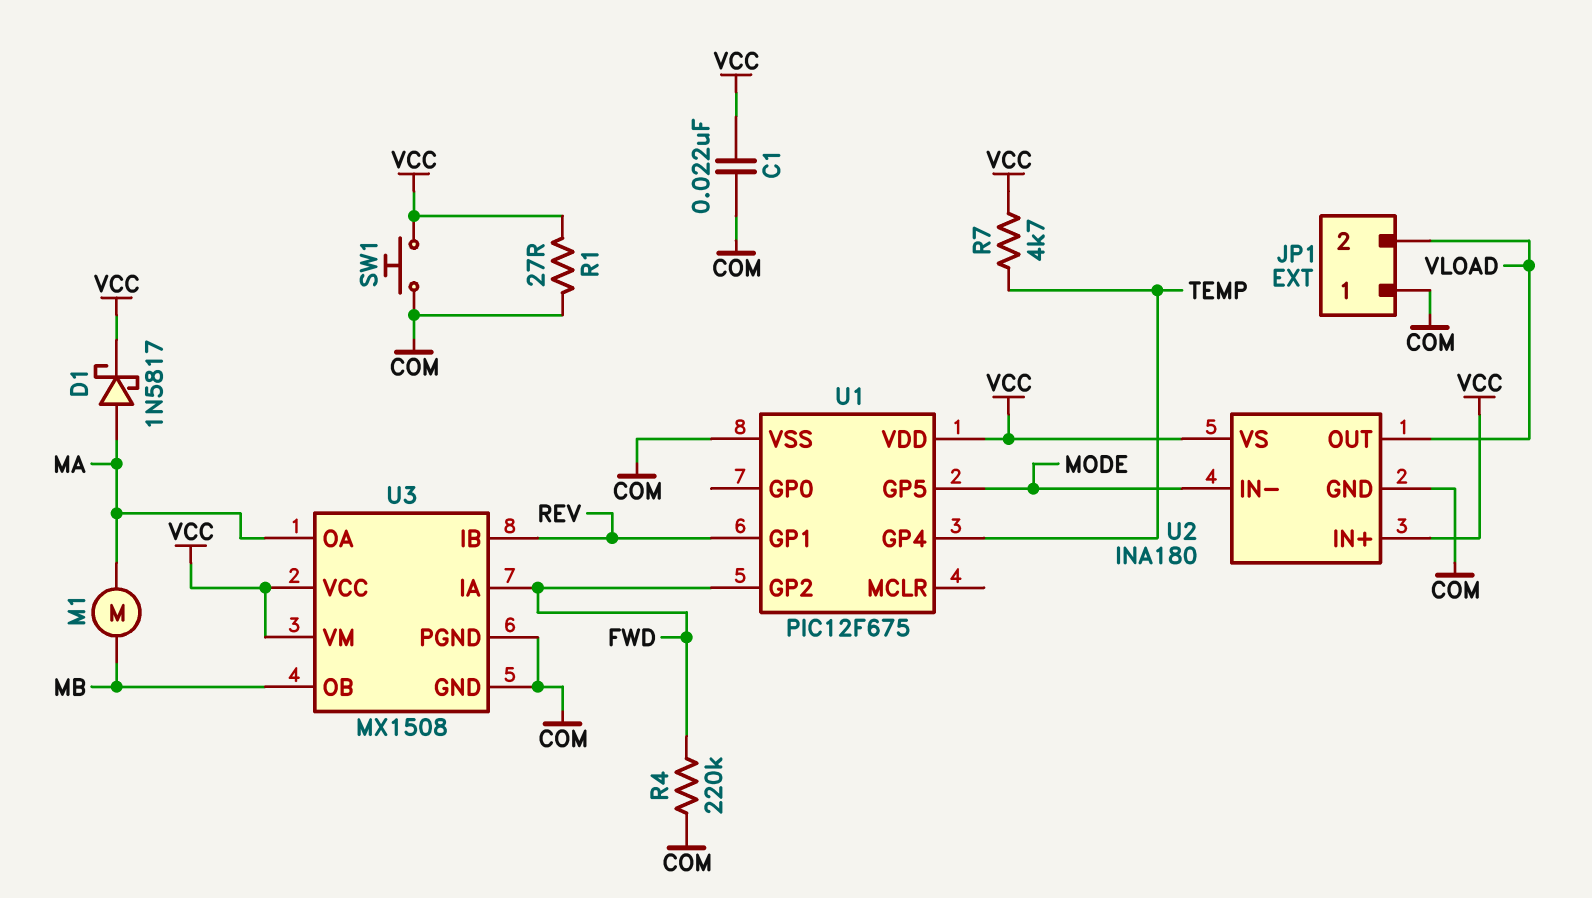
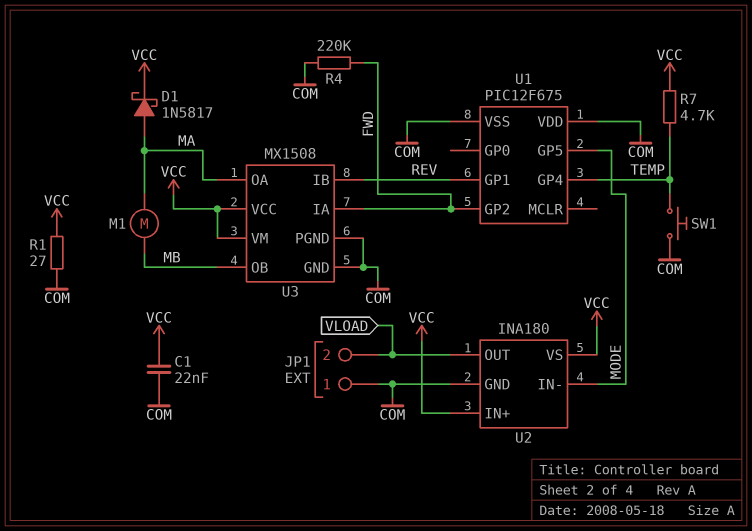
SW1: button (COM, VCC) -> button (COM, TEMP)
U1 pin VDD: VCC -> COM

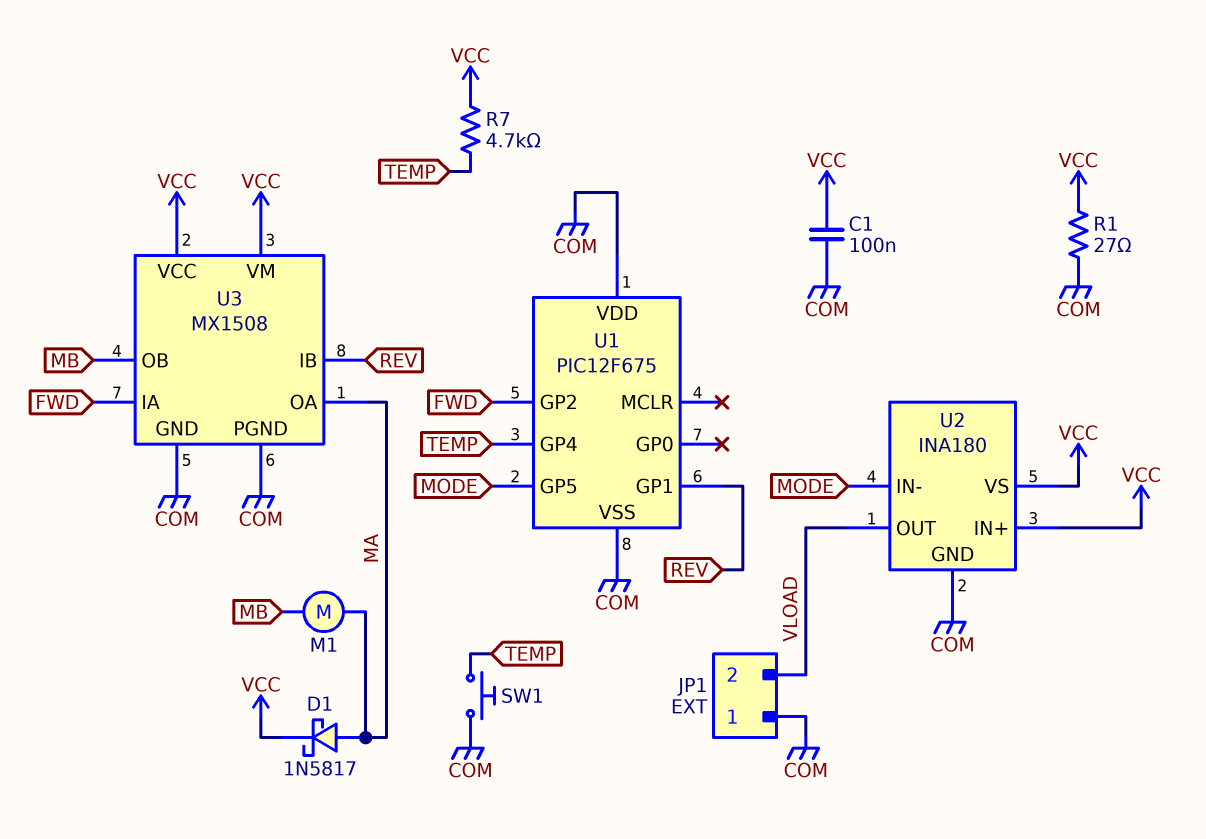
C1: 22nF (COM, VCC) -> 100nF (COM, VCC)
R4: 220k (COM, FWD) -> none

